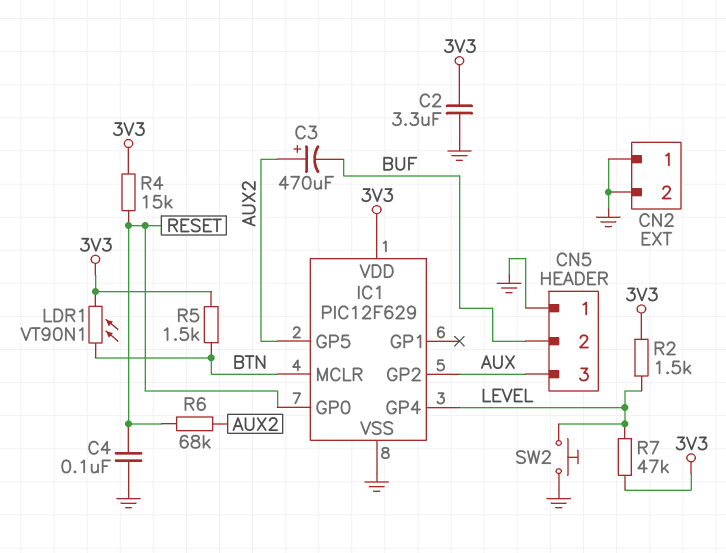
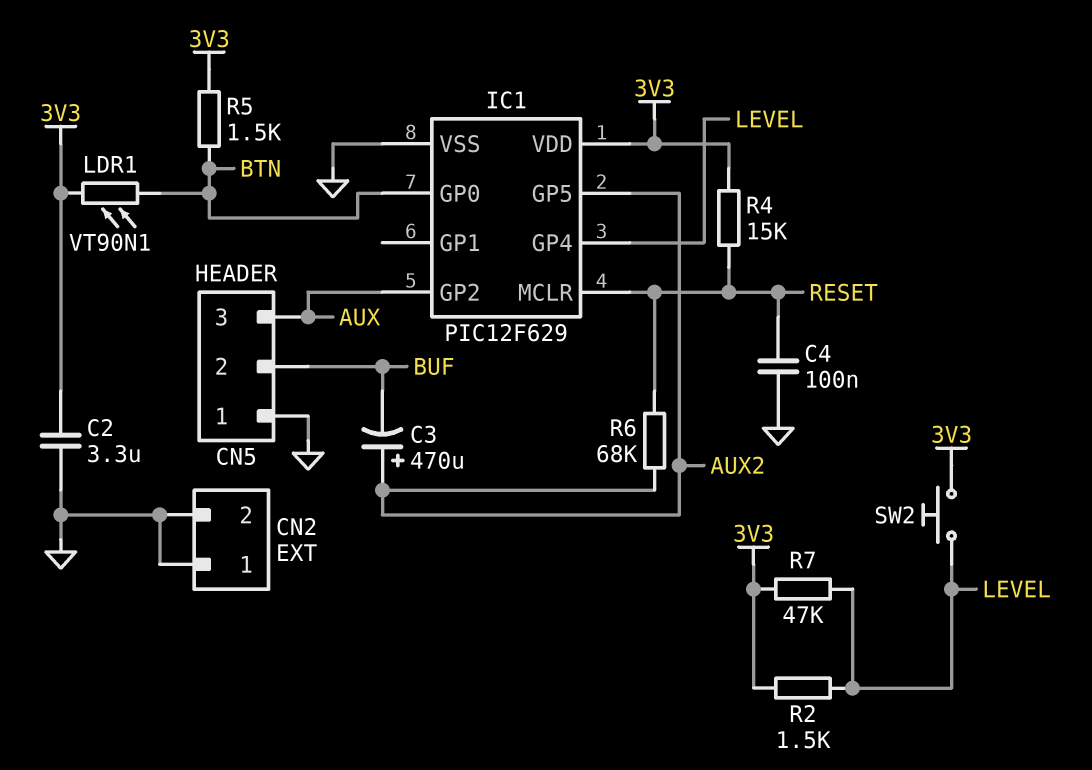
IC1 pin GP0: RESET -> BTN
IC1 pin MCLR: BTN -> RESET
SW2: button (GND, LEVEL) -> button (3V3, LEVEL)

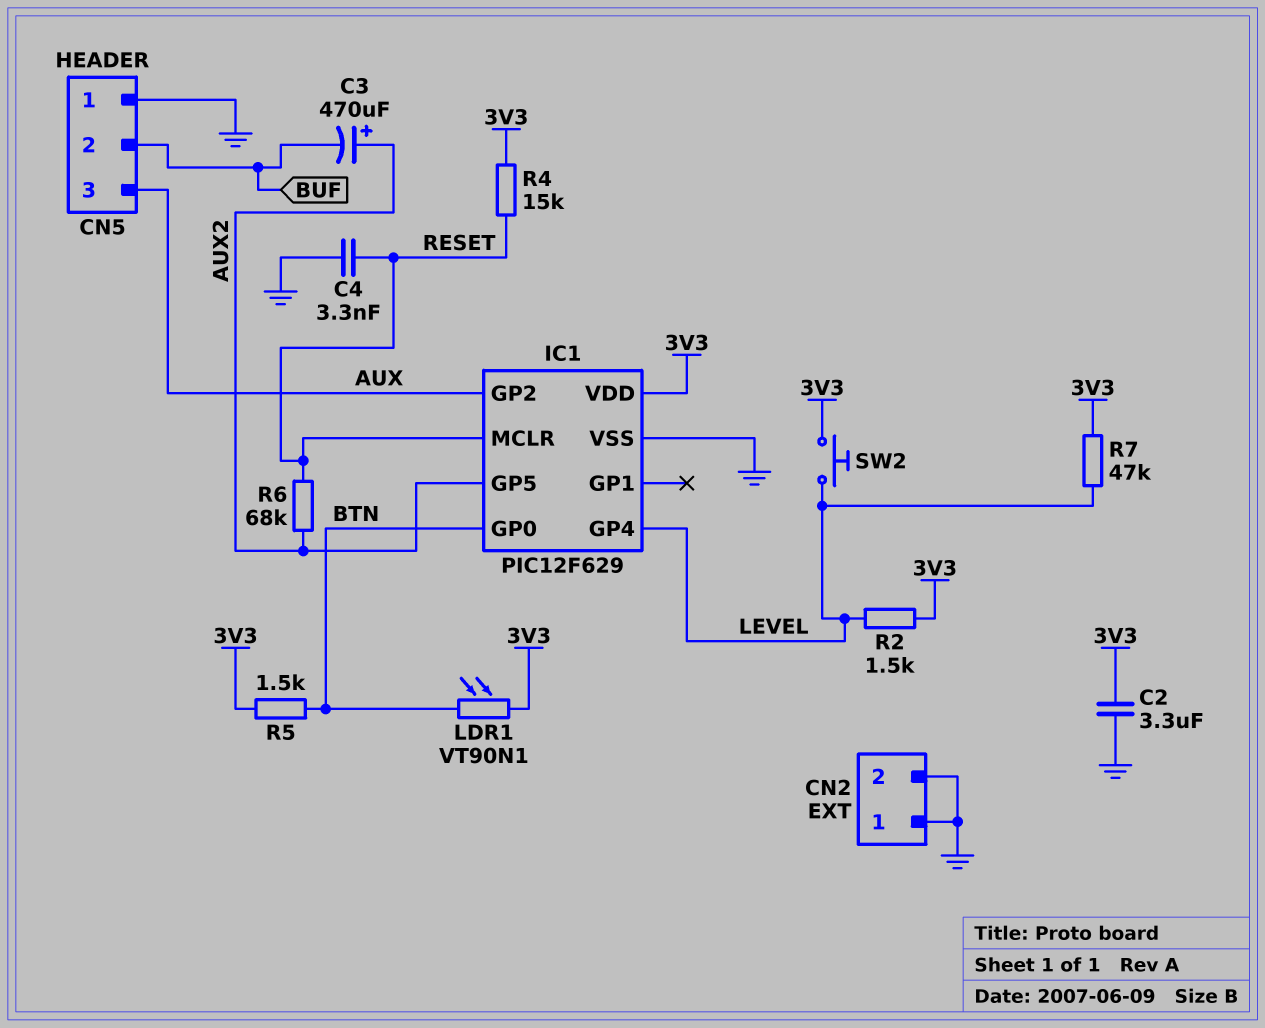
C4: 100nF (GND, RESET) -> 3.3nF (GND, RESET)

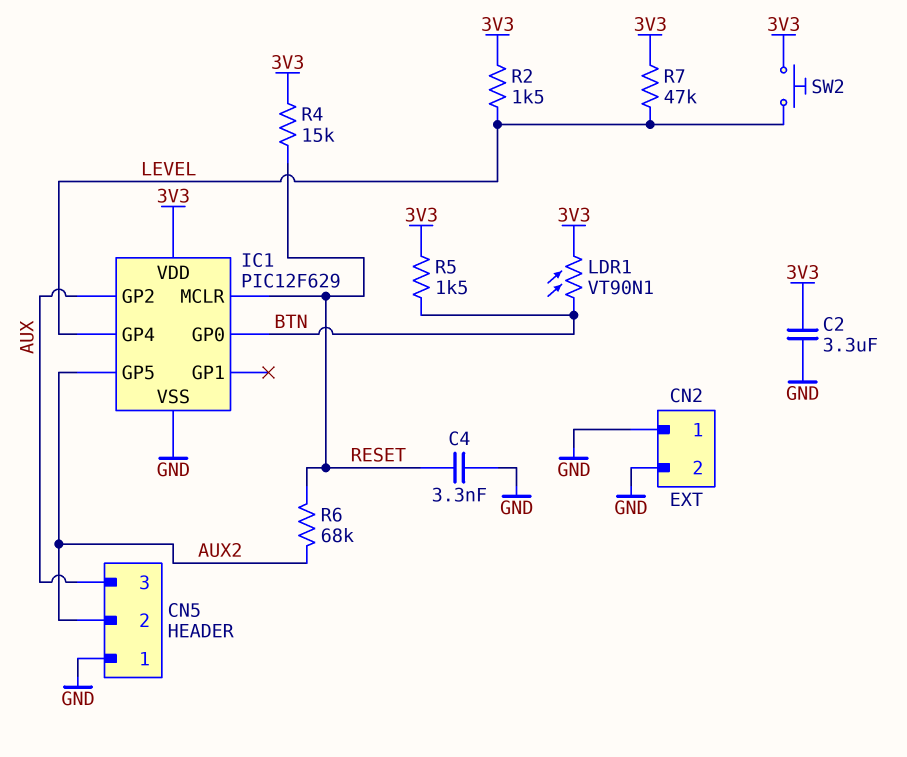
C3: 470uF (plus AUX2, minus BUF) -> none
CN5 pin 2: BUF -> AUX2

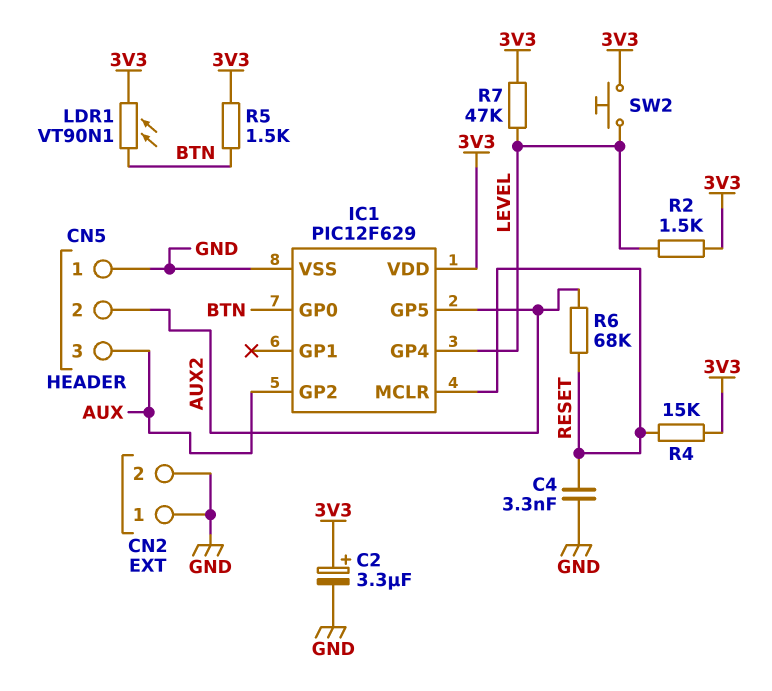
C2: 3.3uF (3V3, GND) -> 3.3uF (plus 3V3, minus GND)

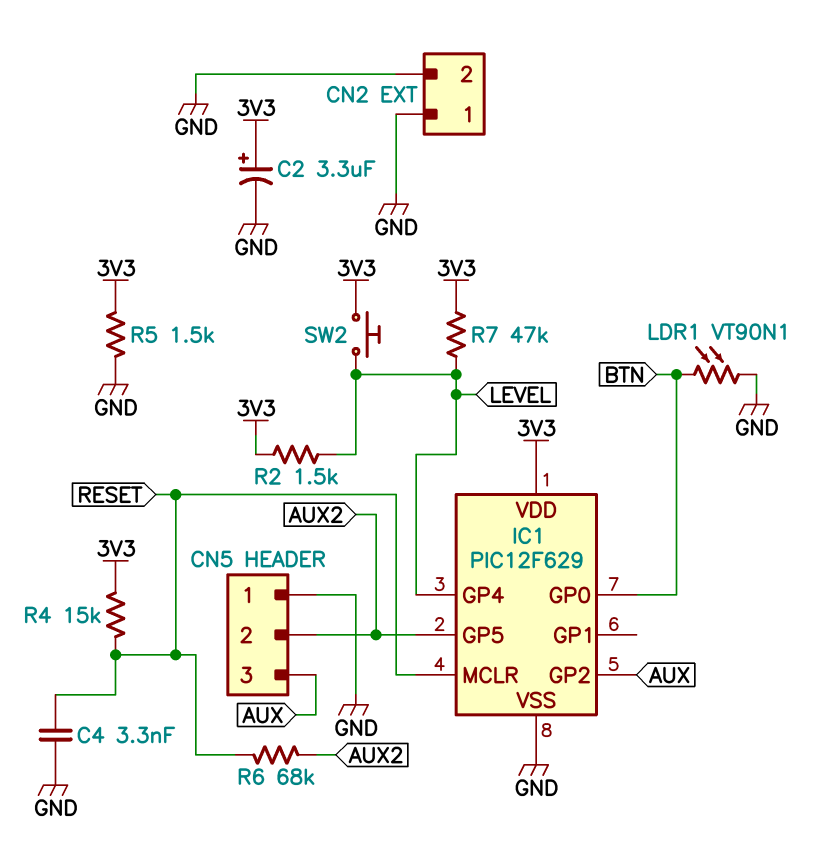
LDR1: VT90N1 (3V3, BTN) -> VT90N1 (BTN, GND)
R5: 1.5k (3V3, BTN) -> 1.5k (3V3, GND)

